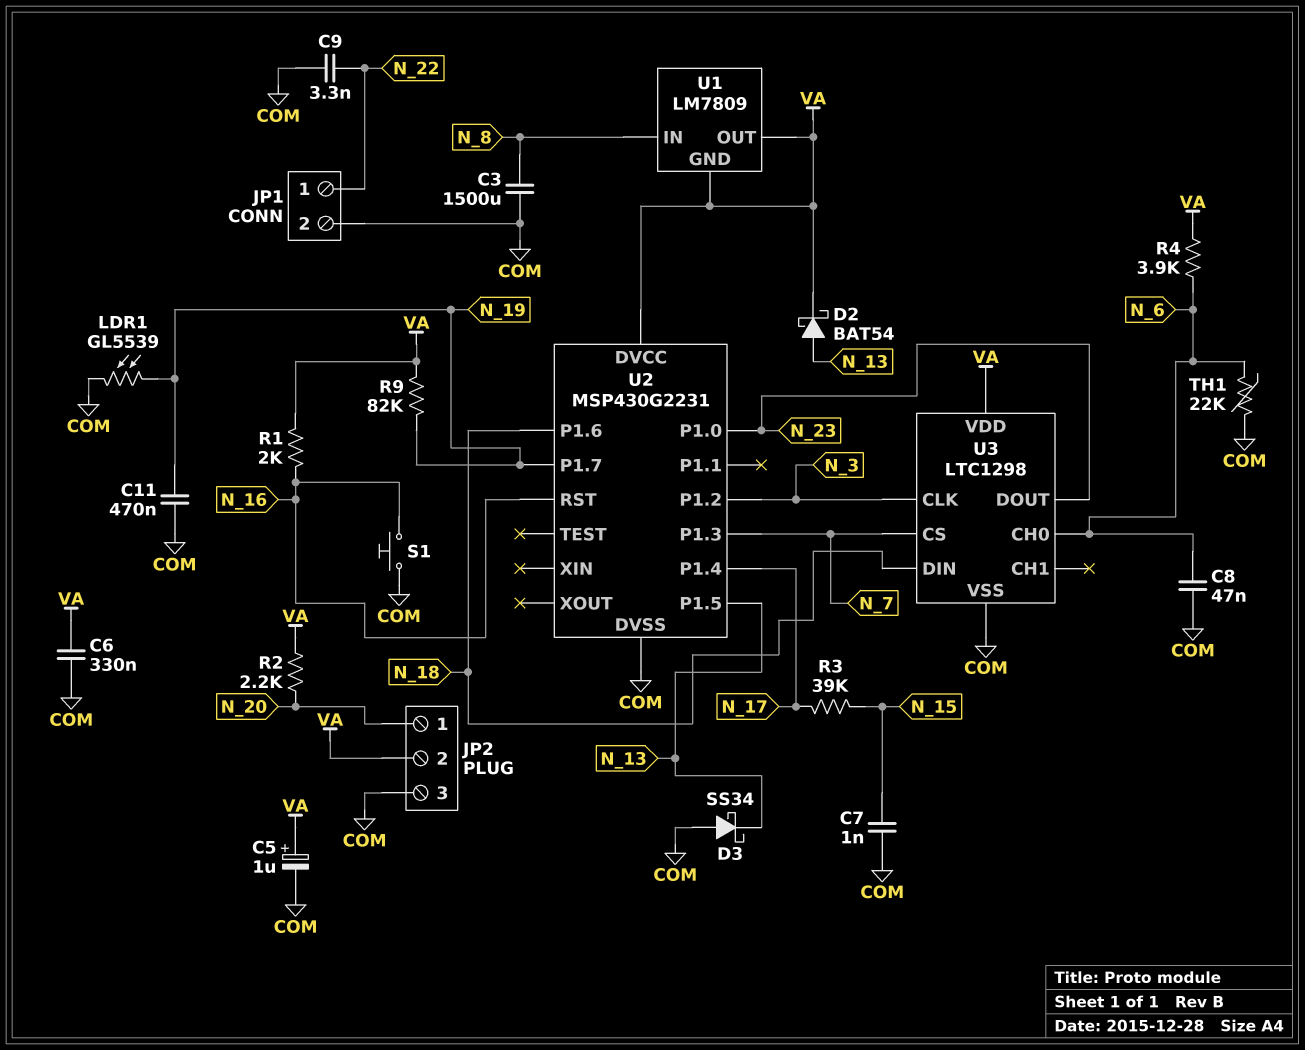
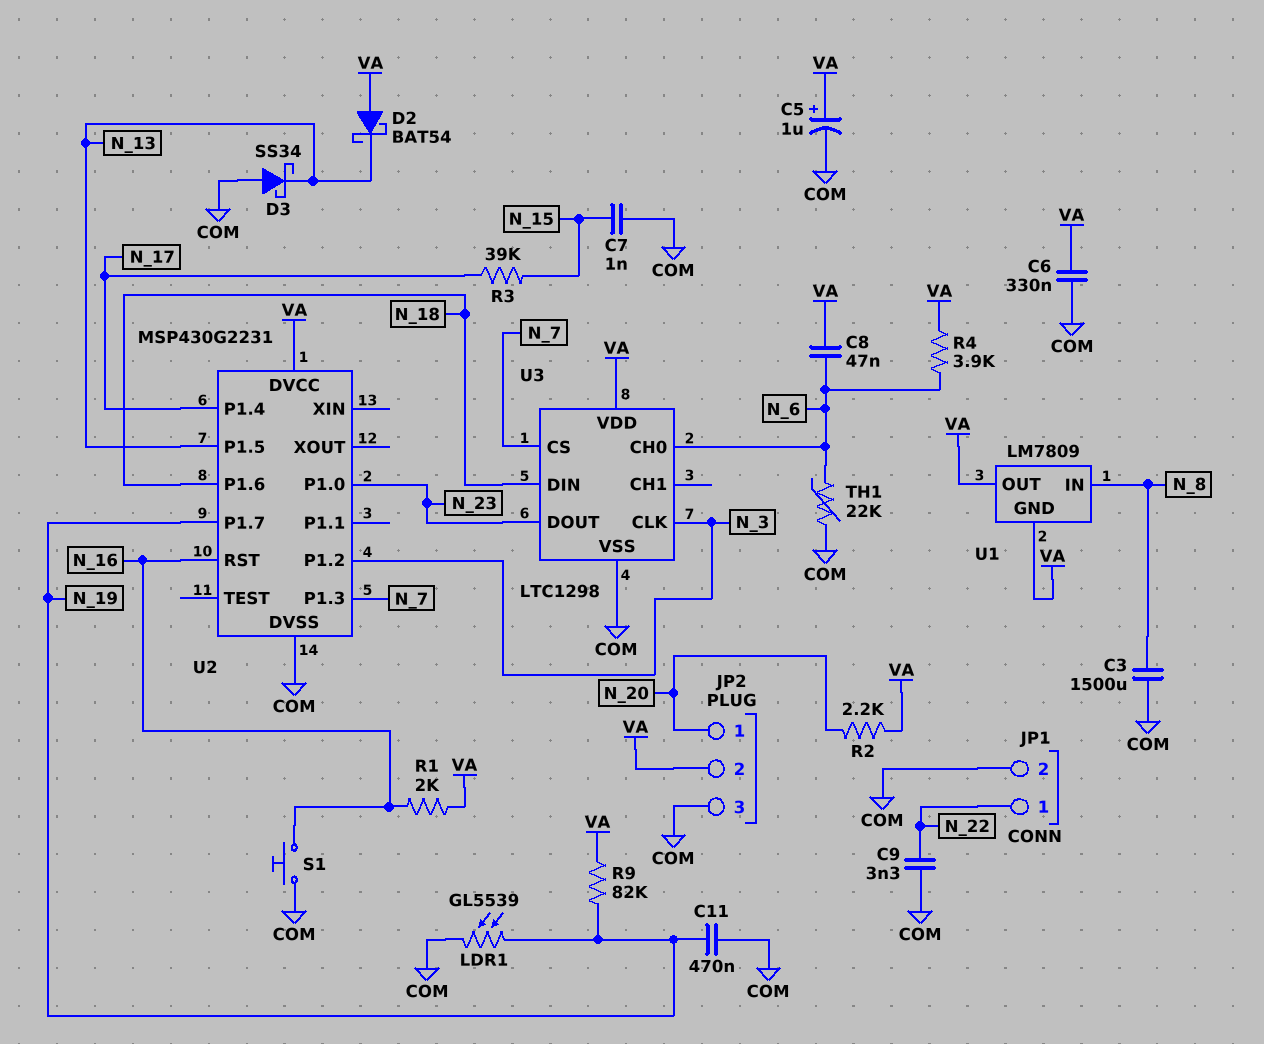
C8: 47nF (COM, N_6) -> 47nF (N_6, VA)
D2: schottky BAT54 (A N_13, K VA) -> schottky BAT54 (A VA, K N_13)

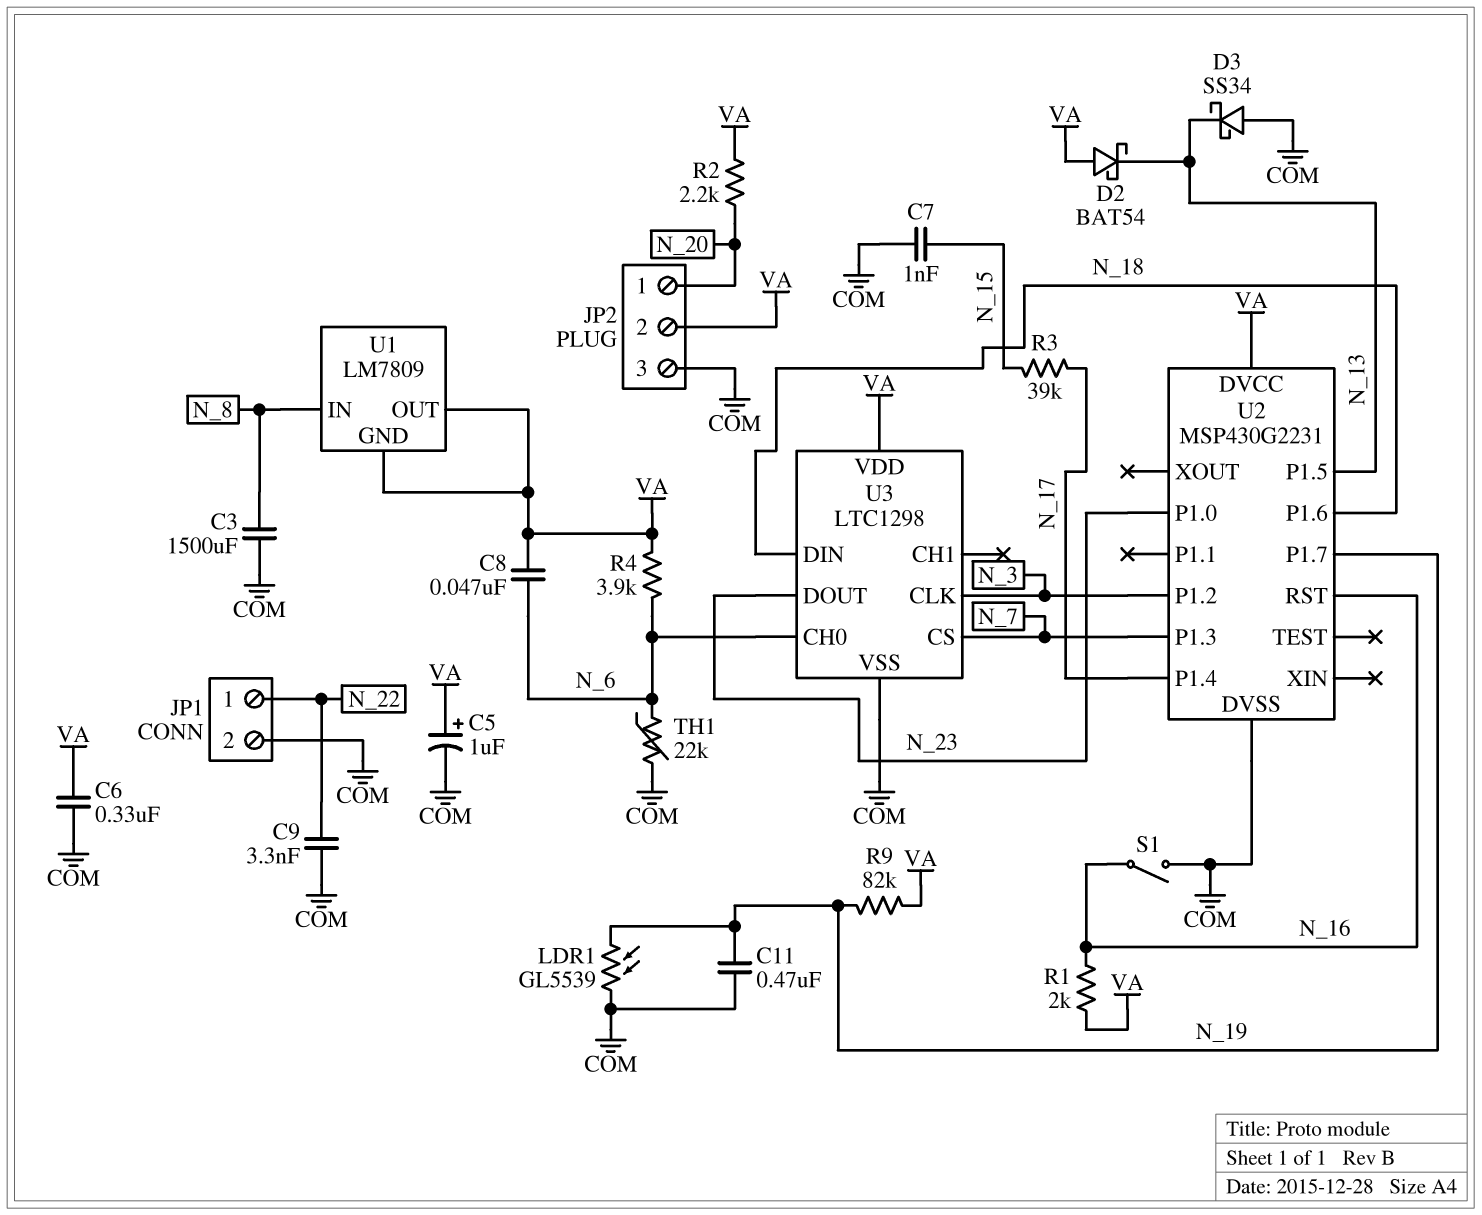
S1: button (COM, N_16) -> switch (COM, N_16)

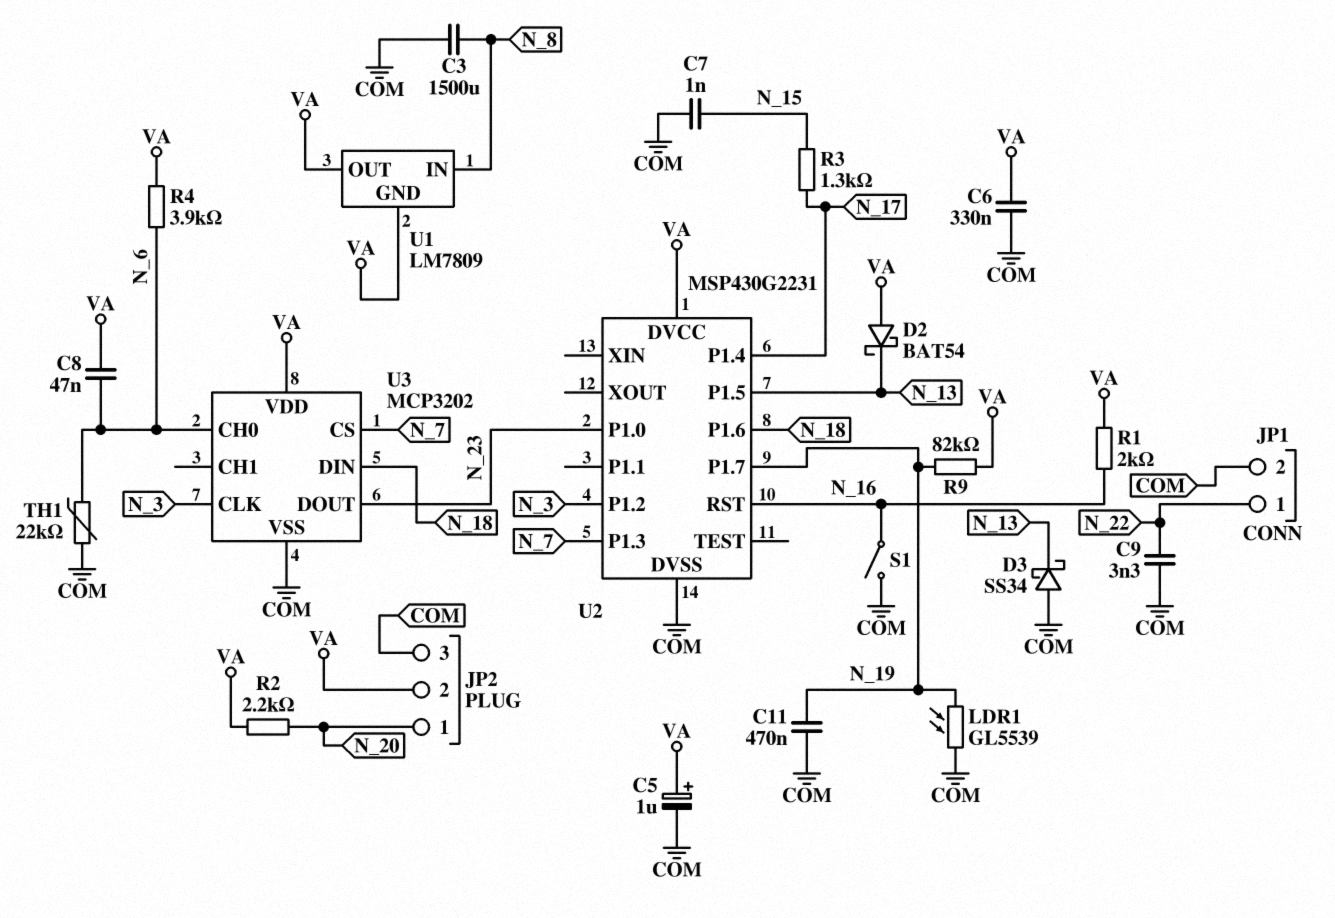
R3: 39k (N_15, N_17) -> 1.3k (N_15, N_17)
U3: LTC1298 -> MCP3202

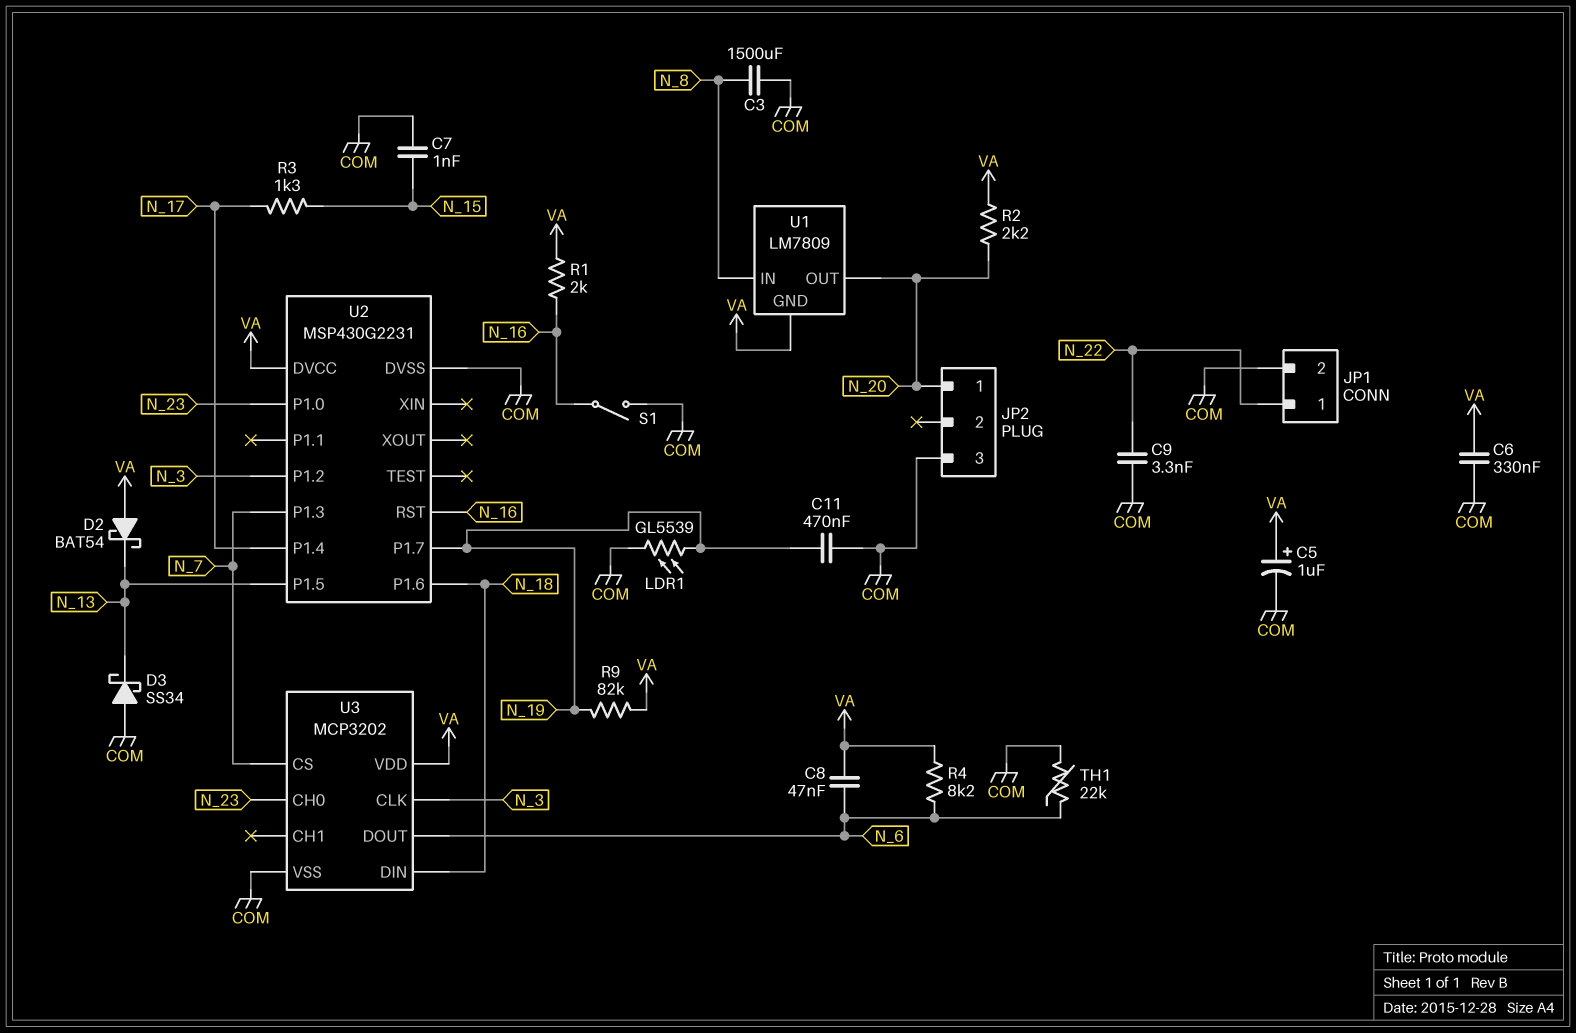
JP2 pin 2: VA -> none
R4: 3.9k (N_6, VA) -> 8.2k (N_6, VA)
U1 pin OUT: VA -> N_20
U3 pin CH0: N_6 -> N_23
U3 pin DOUT: N_23 -> N_6

